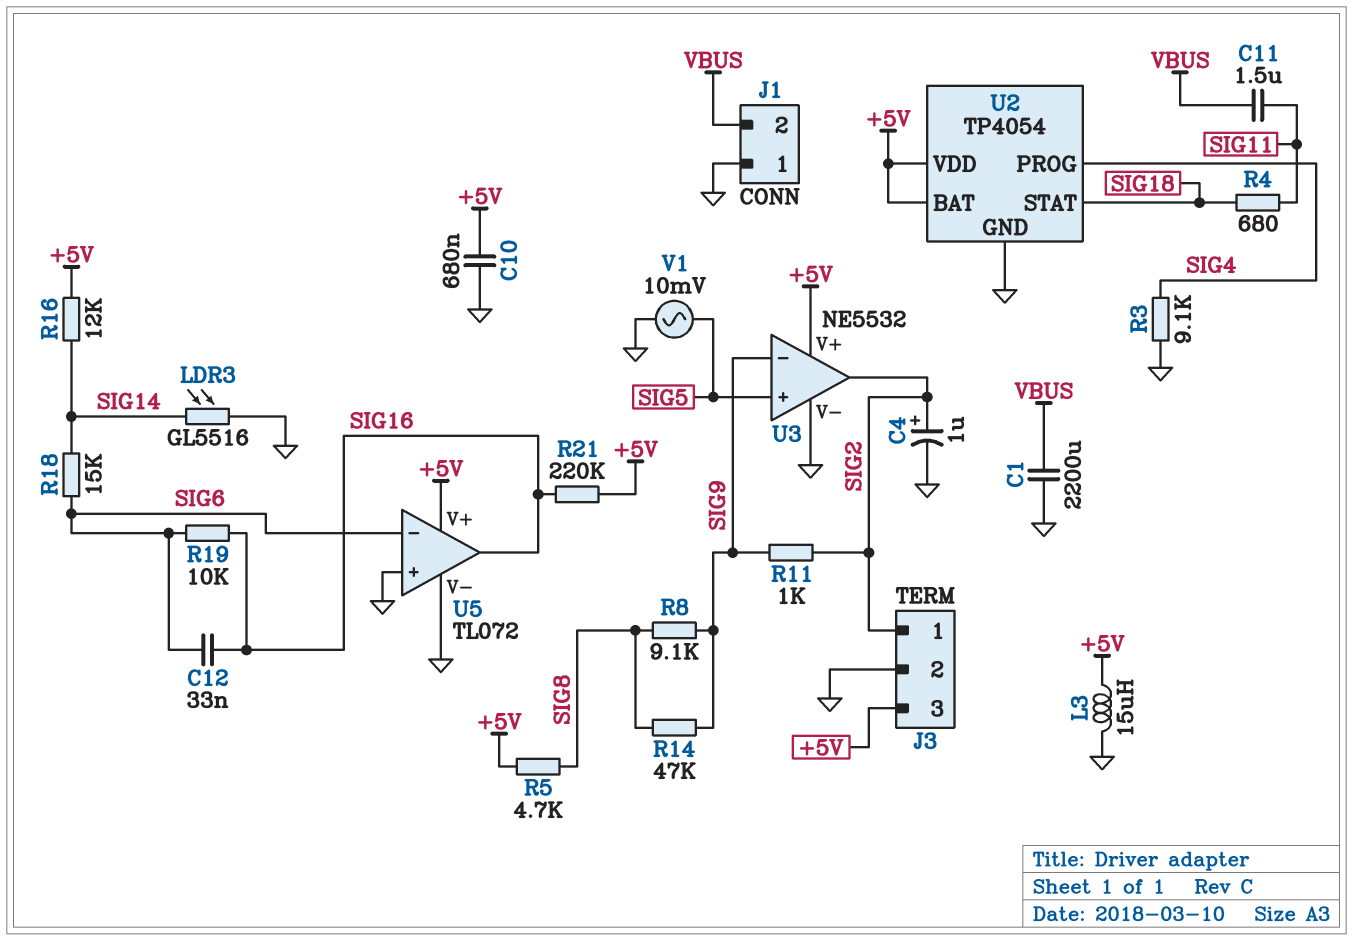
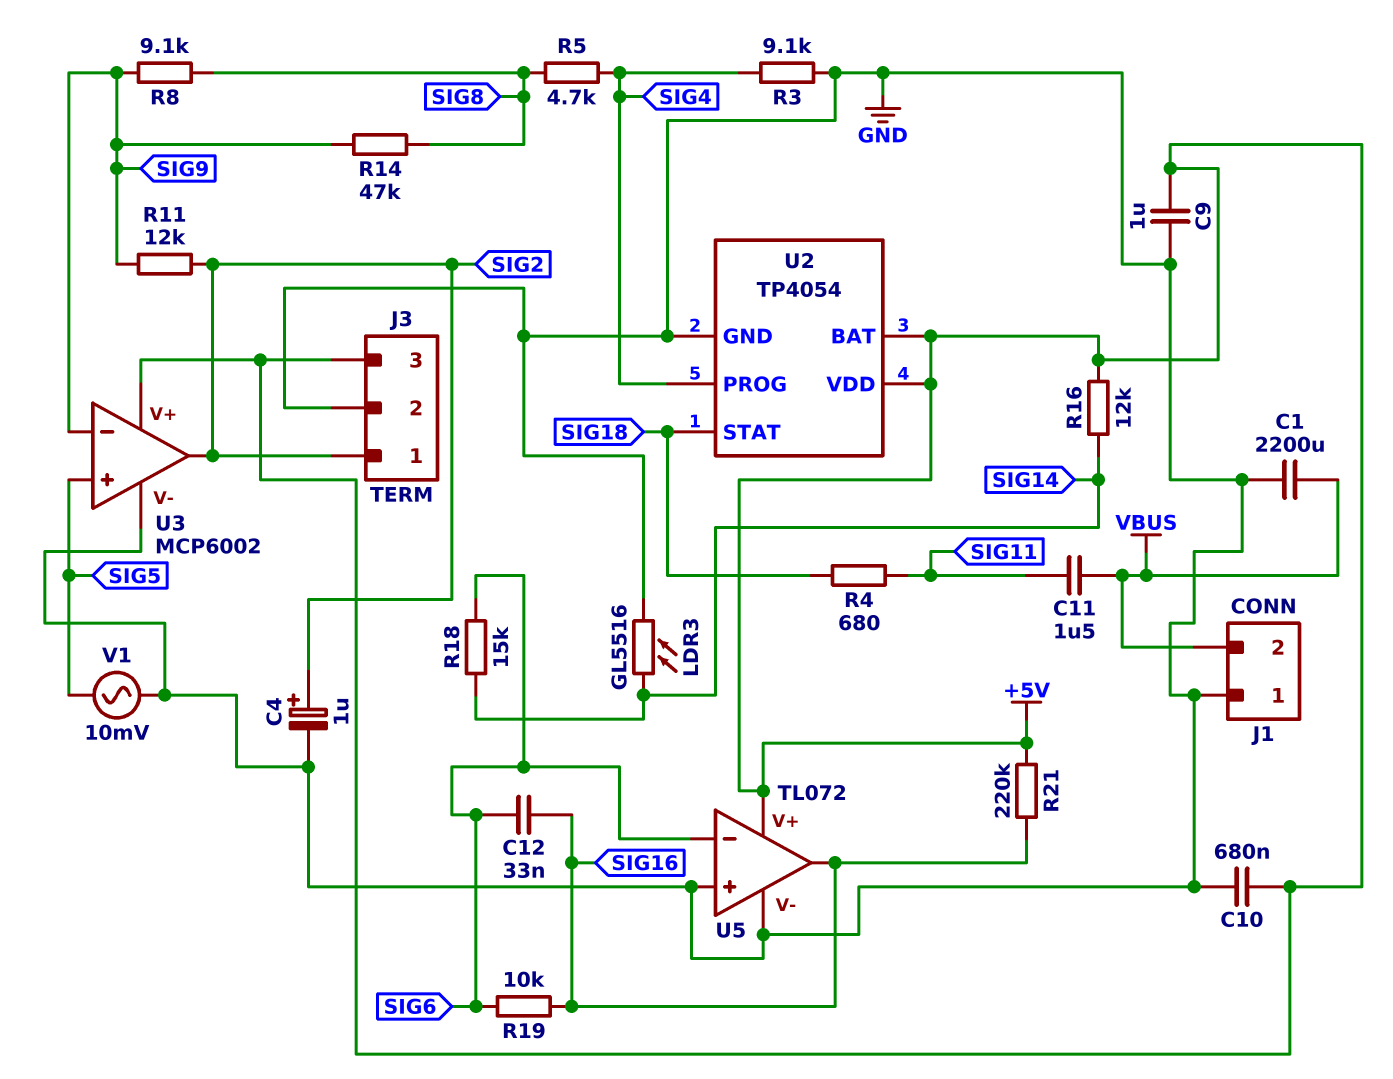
C9: none -> 1uF (+5V, GND)
L3: 15uH (+5V, GND) -> none
R5: 4.7k (+5V, SIG8) -> 4.7k (SIG4, SIG8)
R11: 1k (SIG2, SIG9) -> 12k (SIG2, SIG9)
U3: NE5532 -> MCP6002

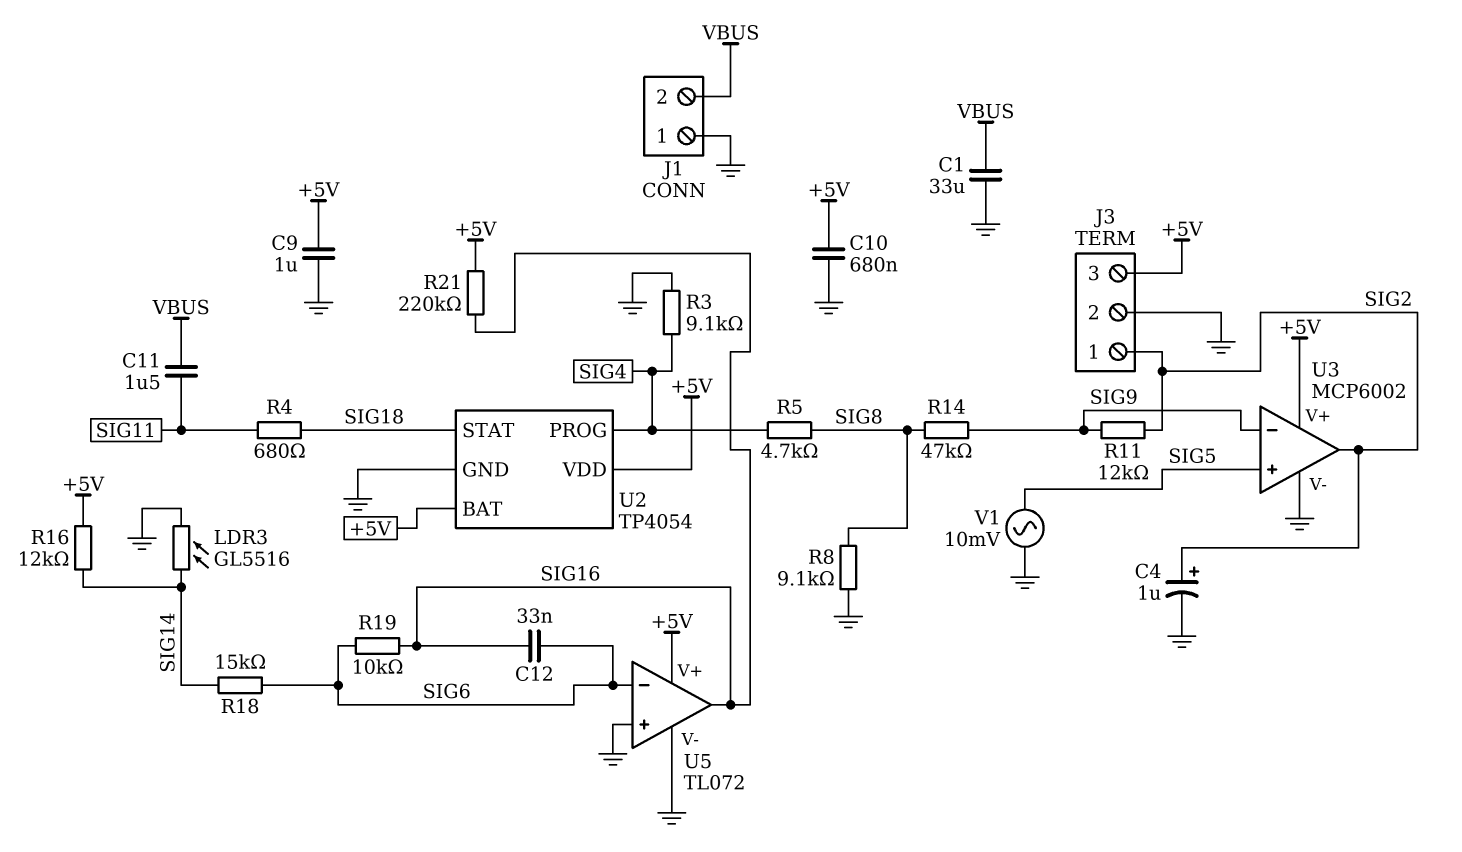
C1: 2200uF (GND, VBUS) -> 33uF (GND, VBUS)
R8: 9.1k (SIG8, SIG9) -> 9.1k (GND, SIG8)

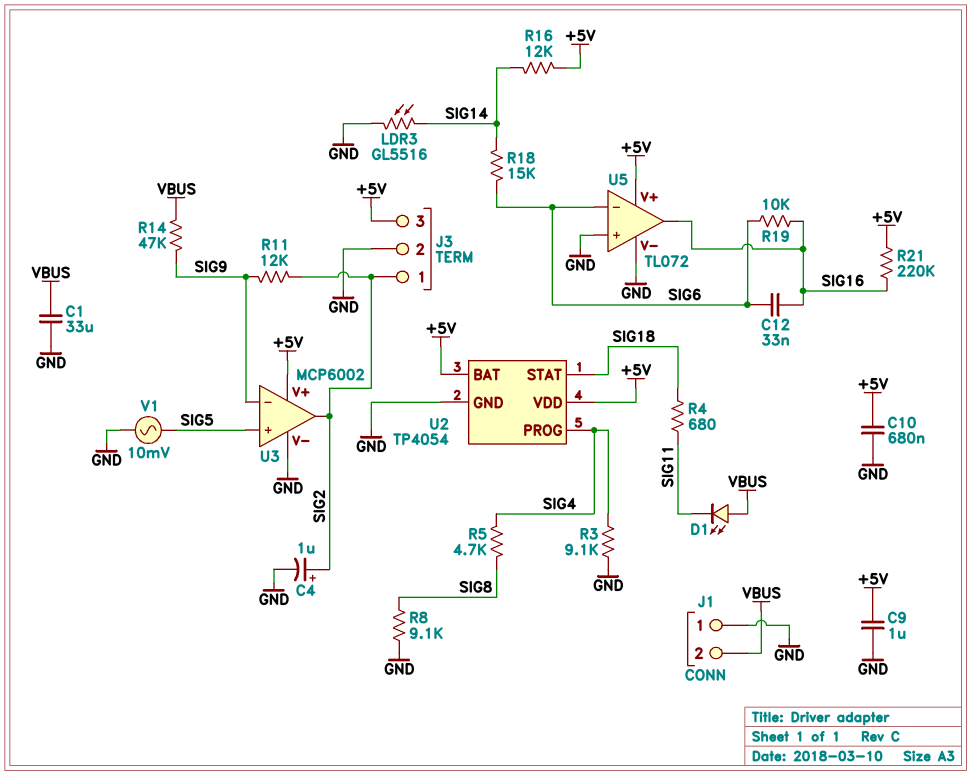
C11: 1.5uF (SIG11, VBUS) -> none
D1: none -> LED (A VBUS, K SIG11)
R14: 47k (SIG8, SIG9) -> 47k (SIG9, VBUS)

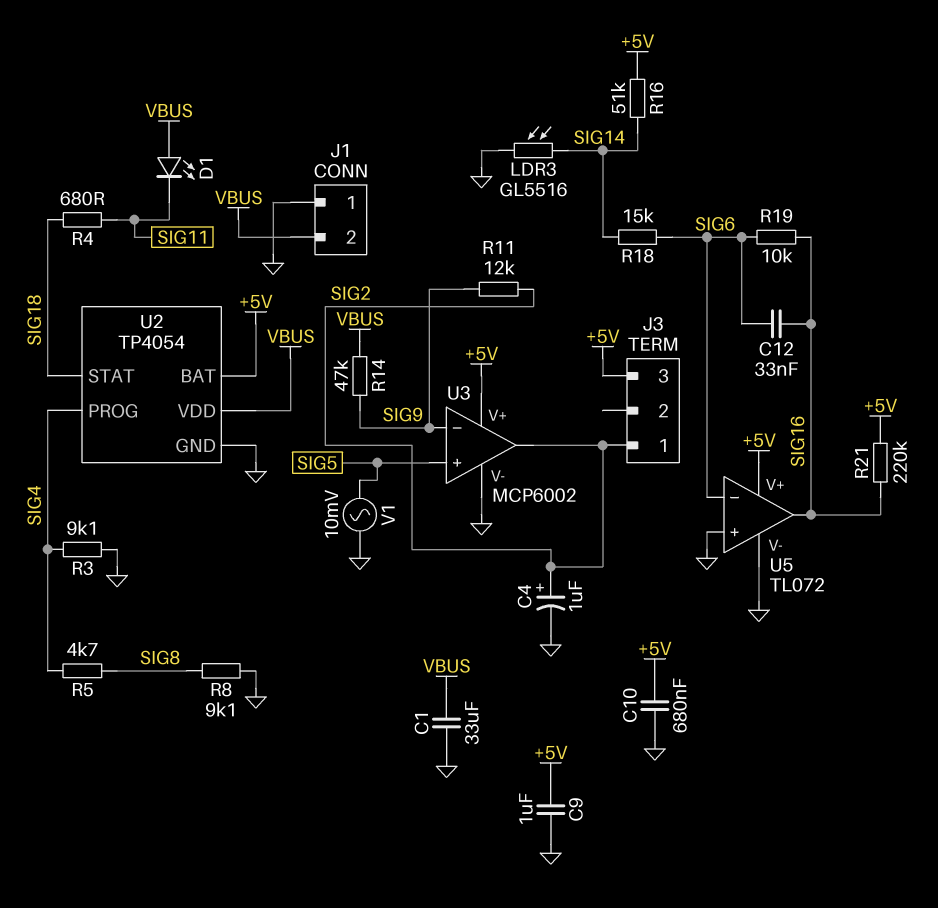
J3 pin 2: GND -> none
R16: 12k (+5V, SIG14) -> 51k (+5V, SIG14)
U2 pin VDD: +5V -> VBUS

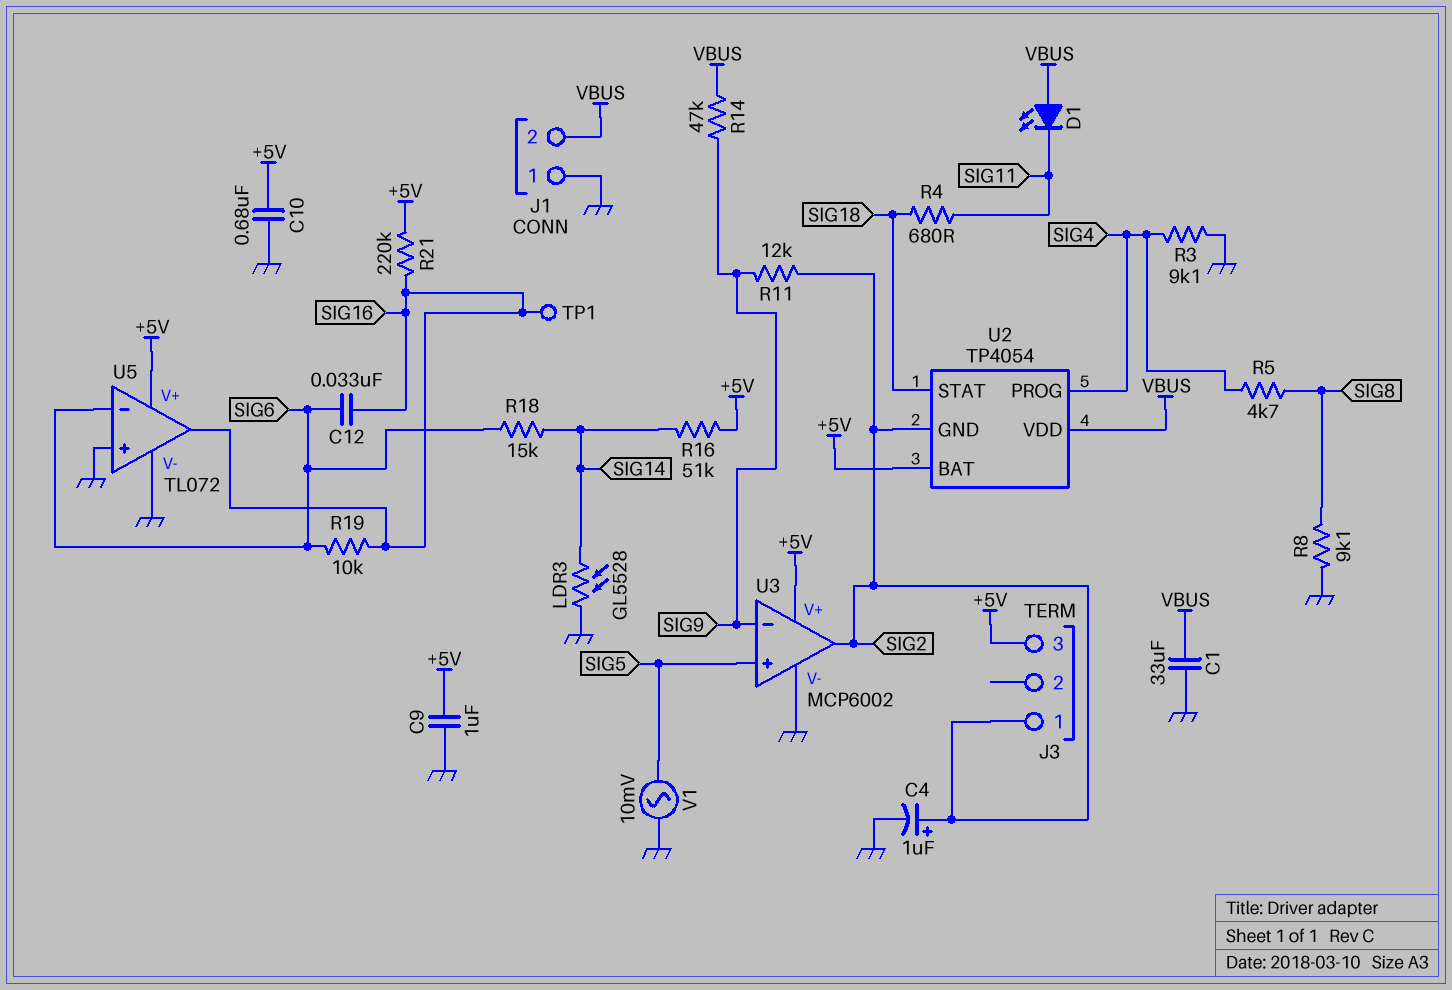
LDR3: GL5516 (GND, SIG14) -> GL5528 (GND, SIG14)
TP1: none -> test point (SIG16)
U2 pin GND: GND -> SIG2

